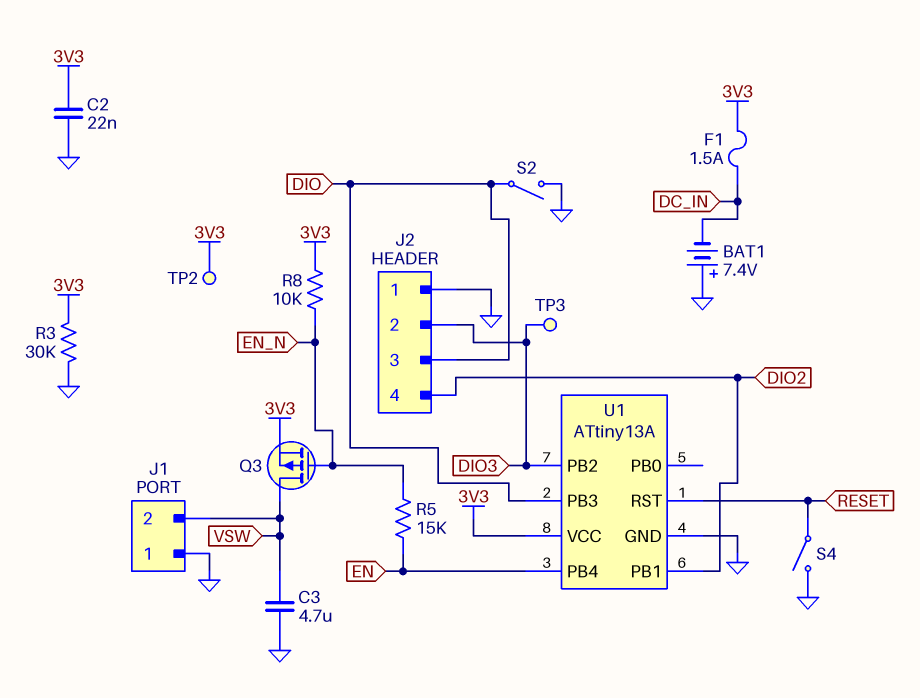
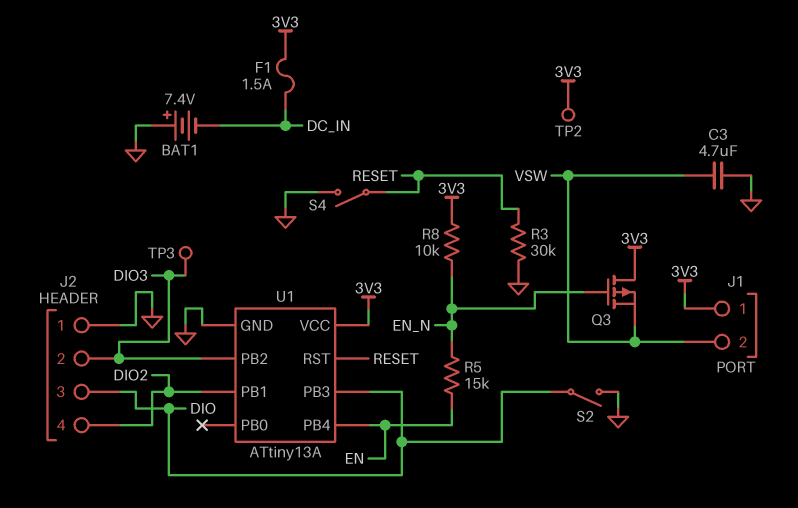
C2: 22nF (3V3, GND) -> none
J1 pin 1: GND -> 3V3
Q3: PMOS (G EN_N, D VSW, S 3V3) -> PMOS (G EN_N, D 3V3, S VSW)
R3: 30k (3V3, GND) -> 30k (GND, RESET)

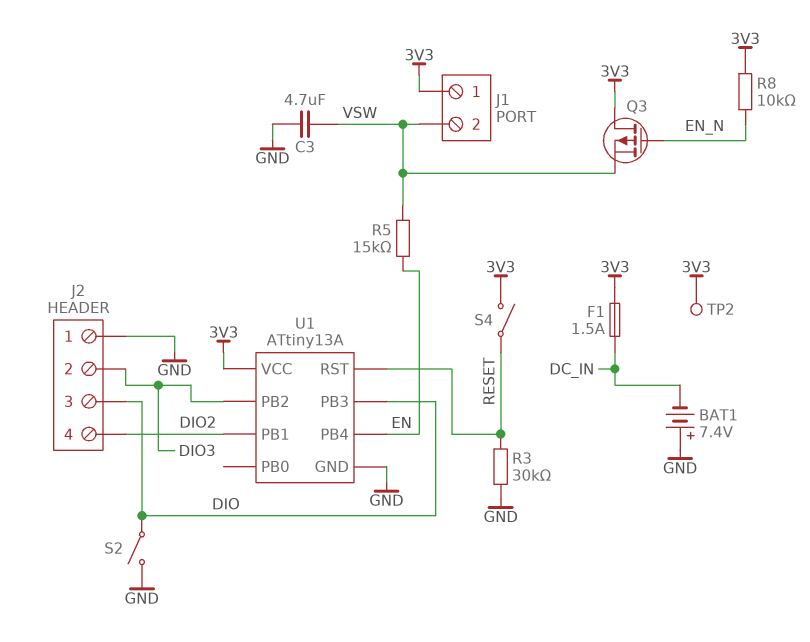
R5: 15k (EN, EN_N) -> 15k (EN, VSW)
S4: switch (GND, RESET) -> switch (3V3, RESET)
TP3: test point (DIO3) -> none

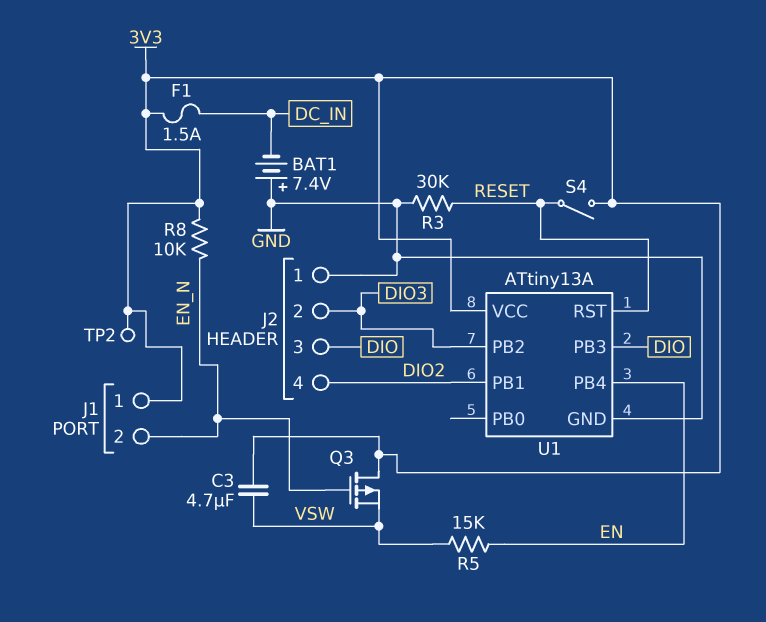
C3: 4.7uF (GND, VSW) -> 4.7uF (3V3, VSW)
J1 pin 2: VSW -> EN_N
S2: switch (DIO, GND) -> none

